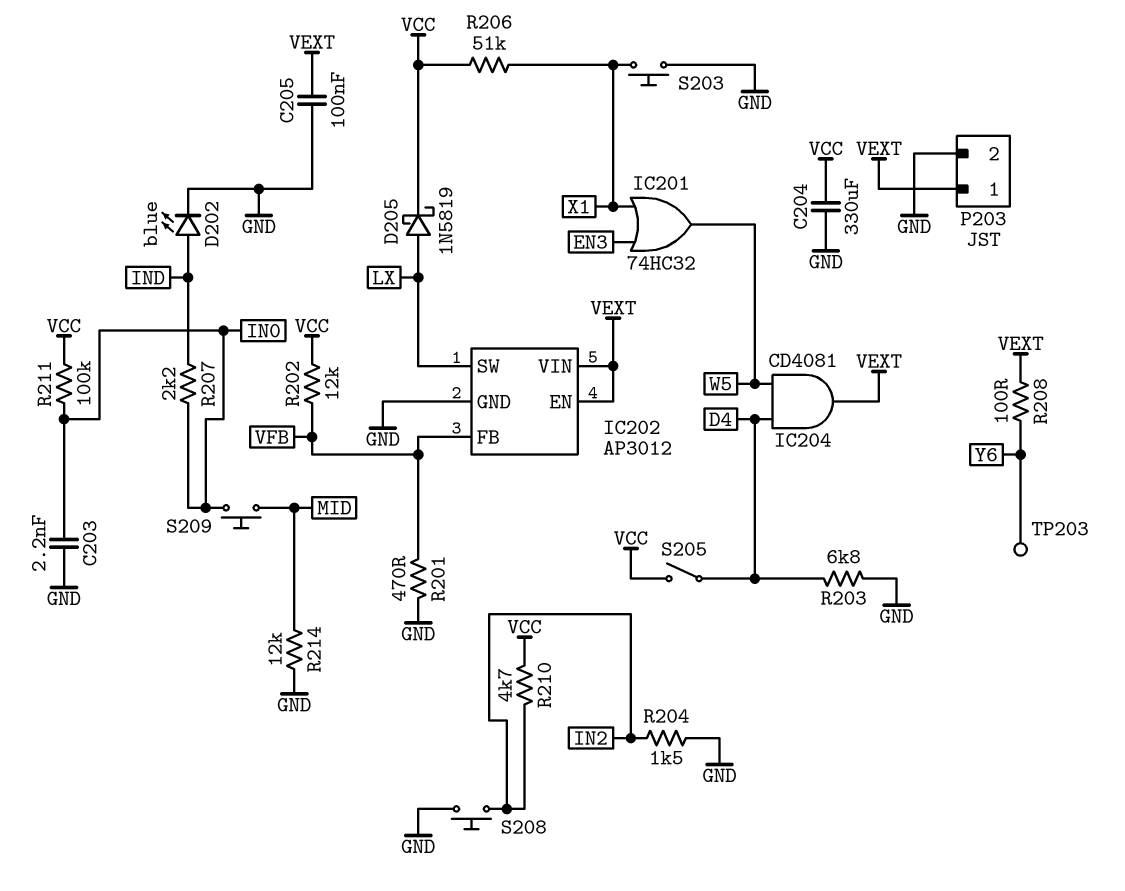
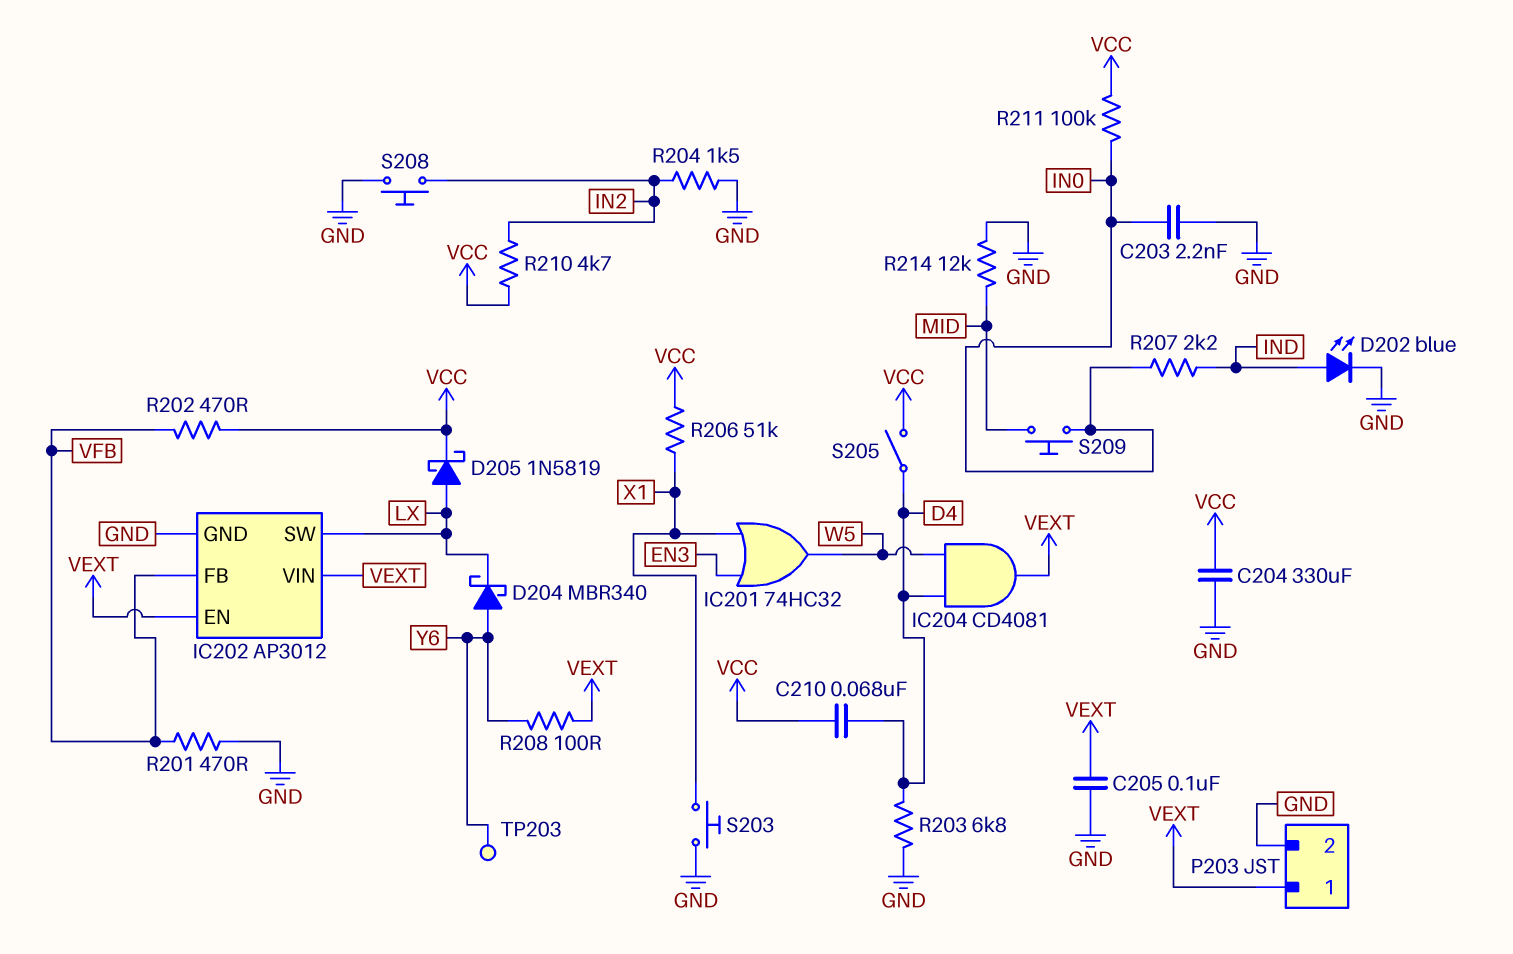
C210: none -> 68nF (D4, VCC)
D204: none -> schottky MBR340 (A Y6, K LX)
R202: 12k (VCC, VFB) -> 470 (VCC, VFB)

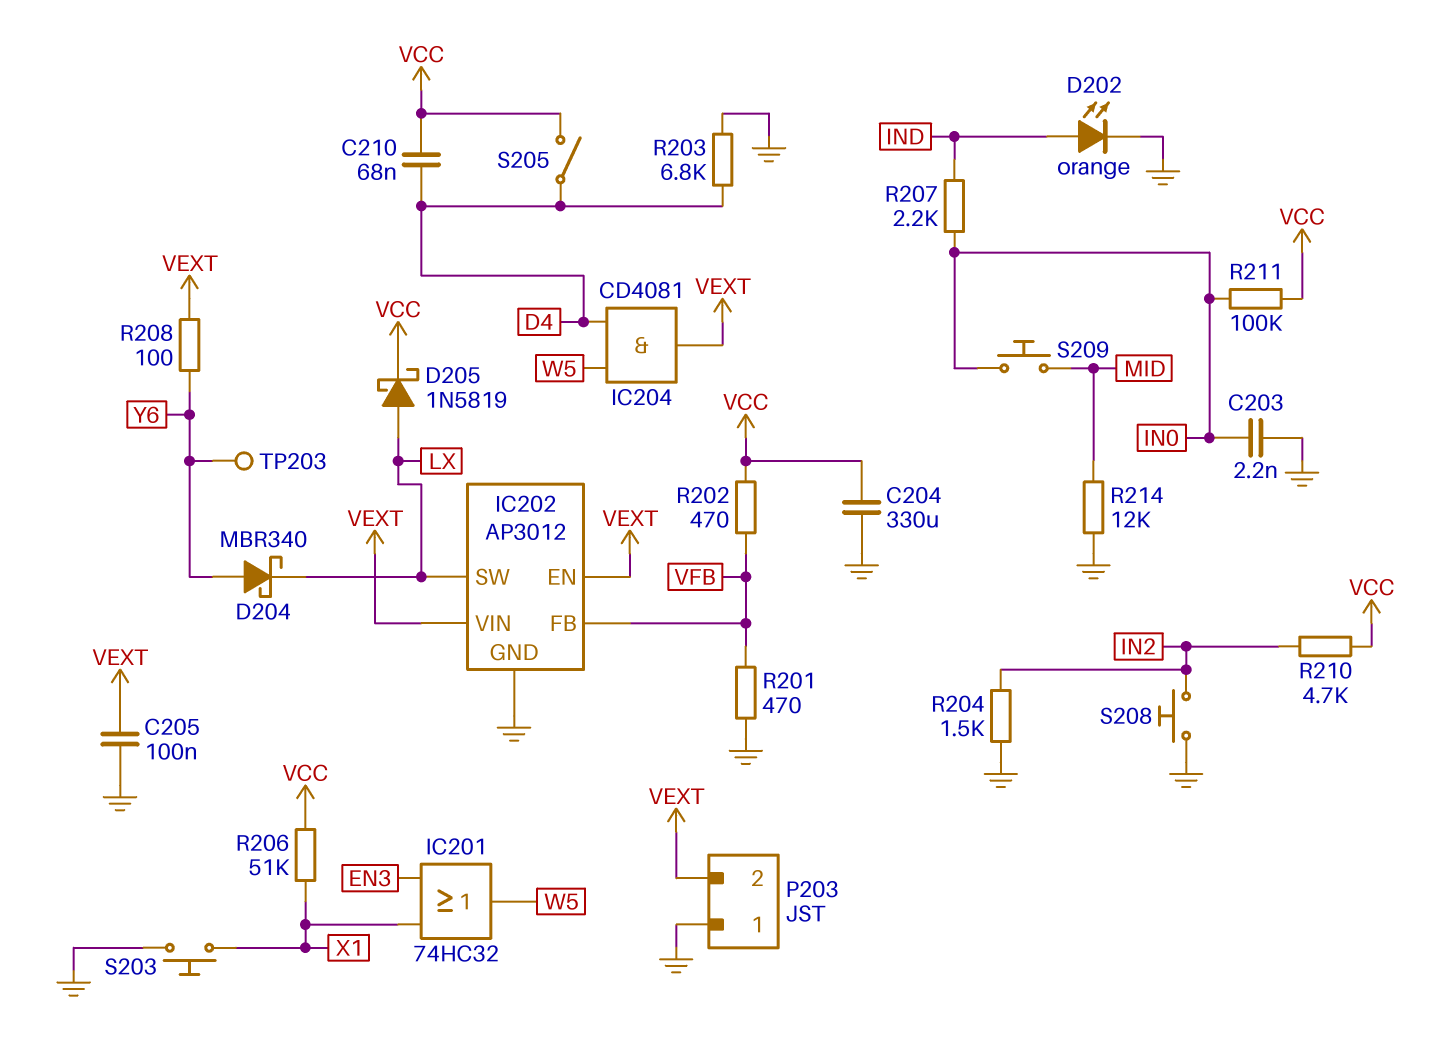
D202: LED blue (A IND, K GND) -> LED orange (A IND, K GND)
P203 pin 1: VEXT -> GND
P203 pin 2: GND -> VEXT

